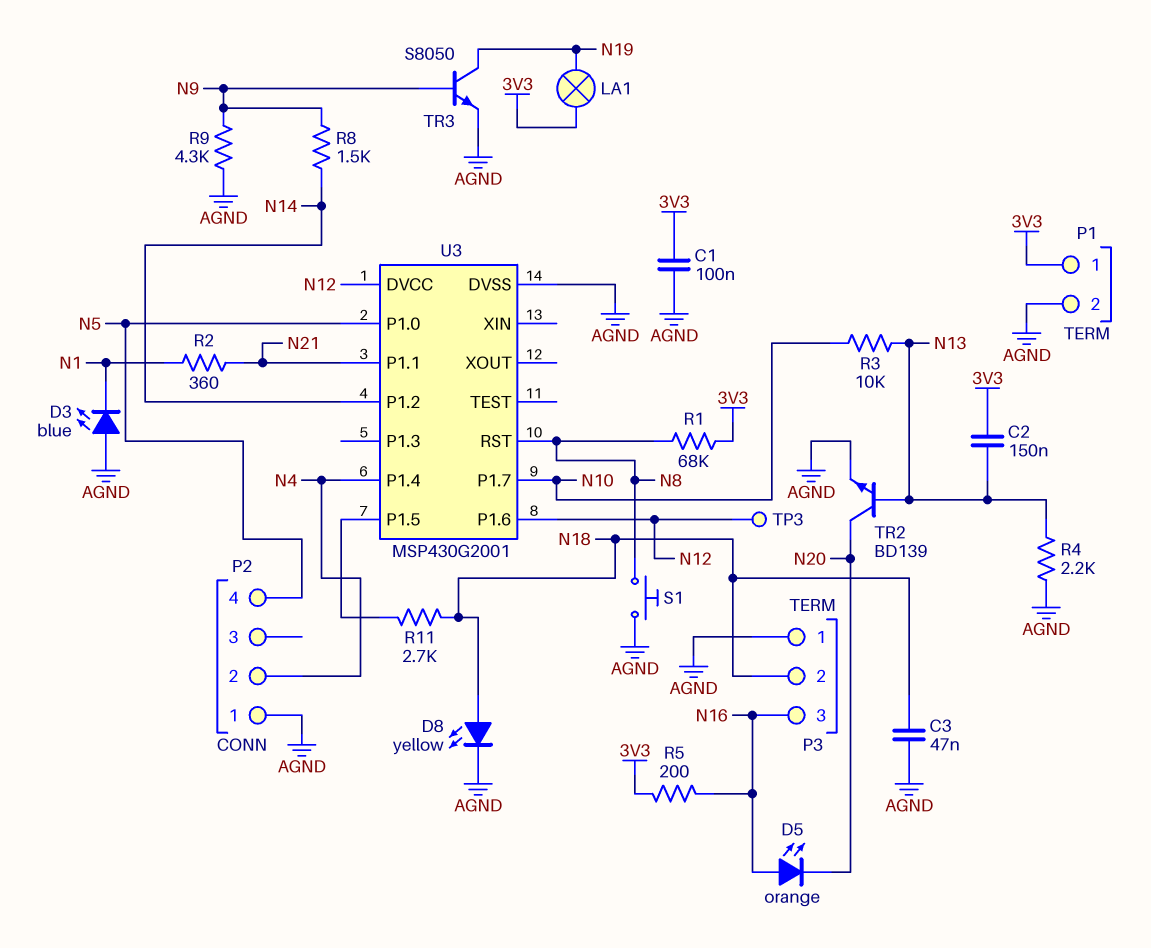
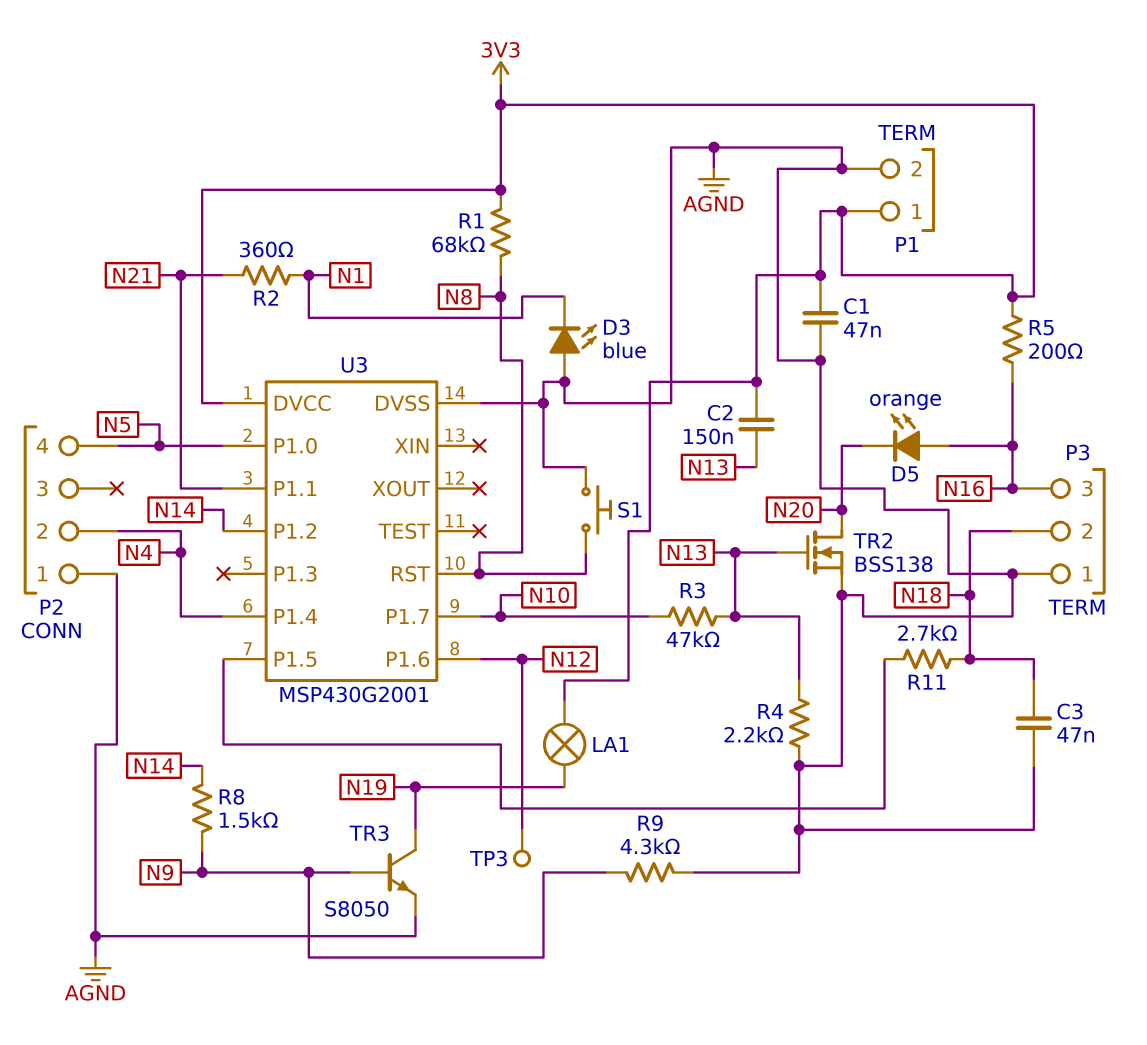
C1: 100nF (3V3, AGND) -> 47nF (3V3, AGND)
D8: LED yellow (A N18, K AGND) -> none
R3: 10k (N10, N13) -> 47k (N10, N13)
TR2: NPN BD139 (B N13, C N20, E AGND) -> NMOS BSS138 (G N13, D N20, S AGND)
U3 pin DVCC: N12 -> 3V3

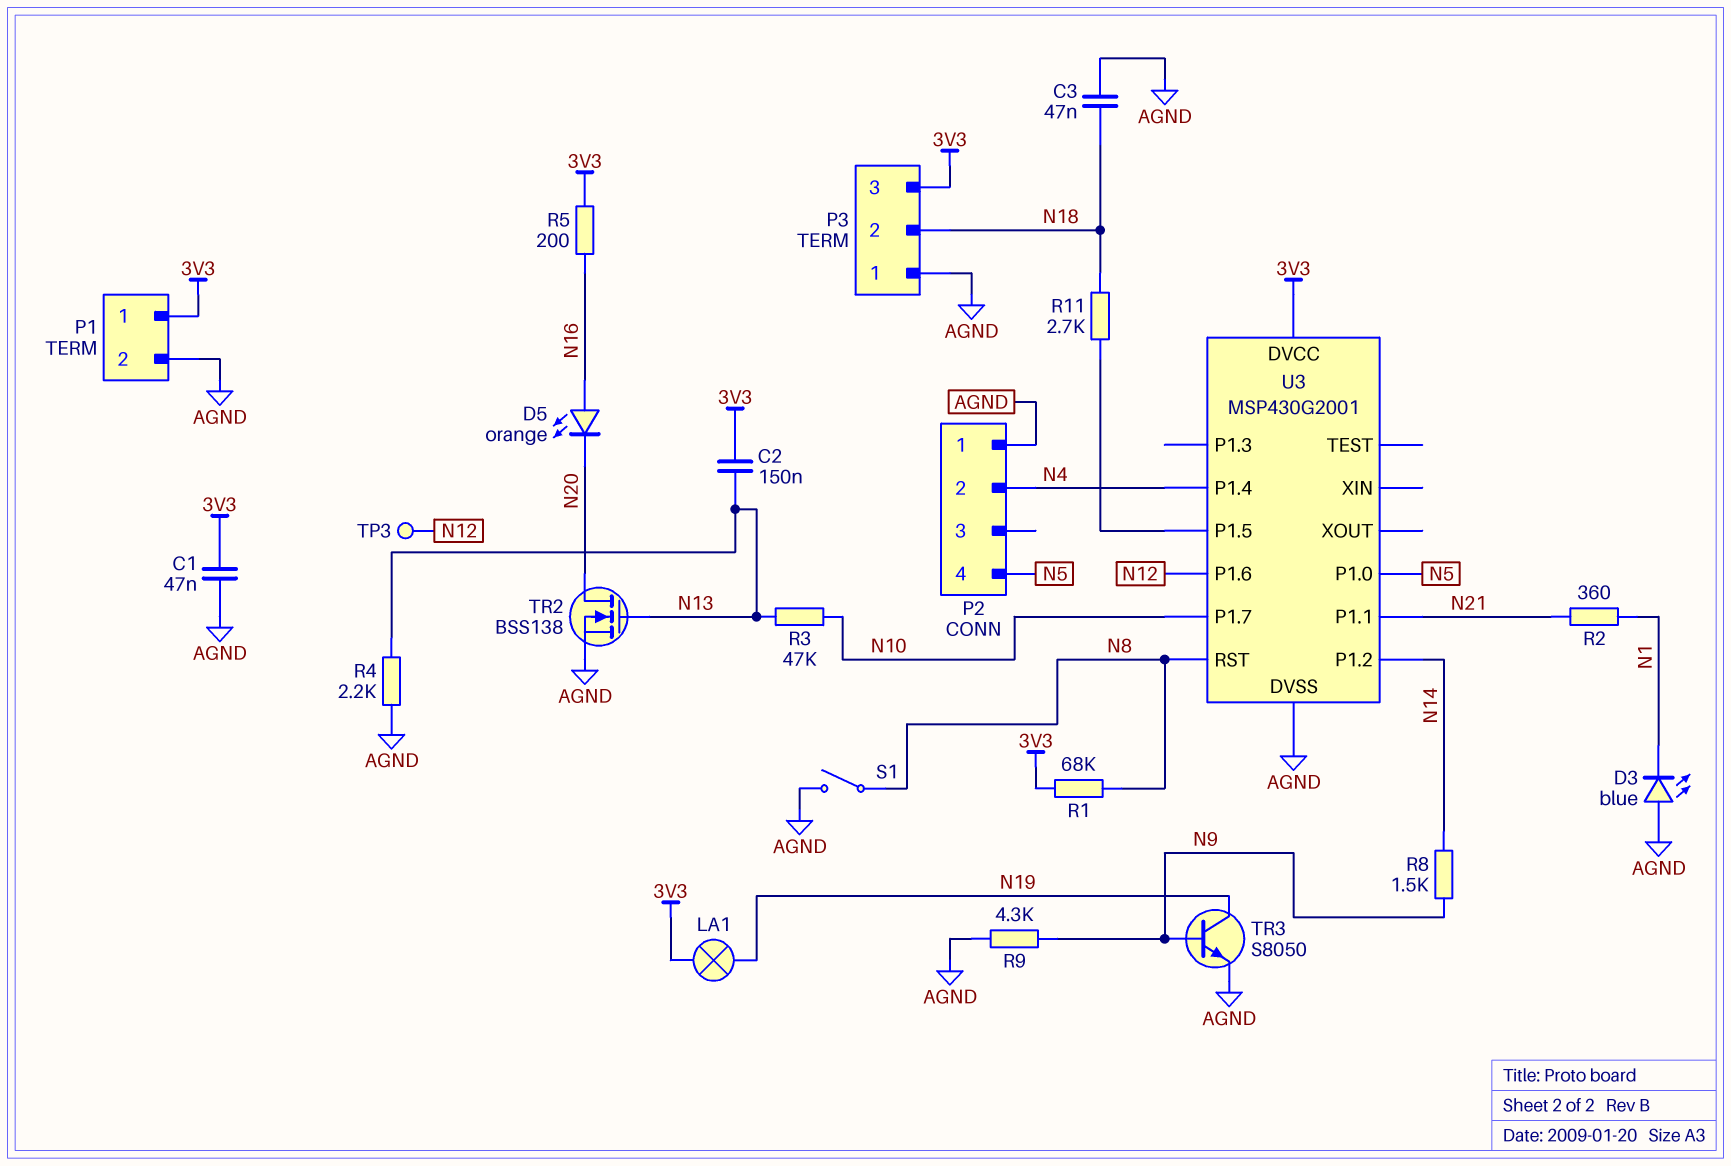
P3 pin 3: N16 -> 3V3
S1: button (AGND, N8) -> switch (AGND, N8)

